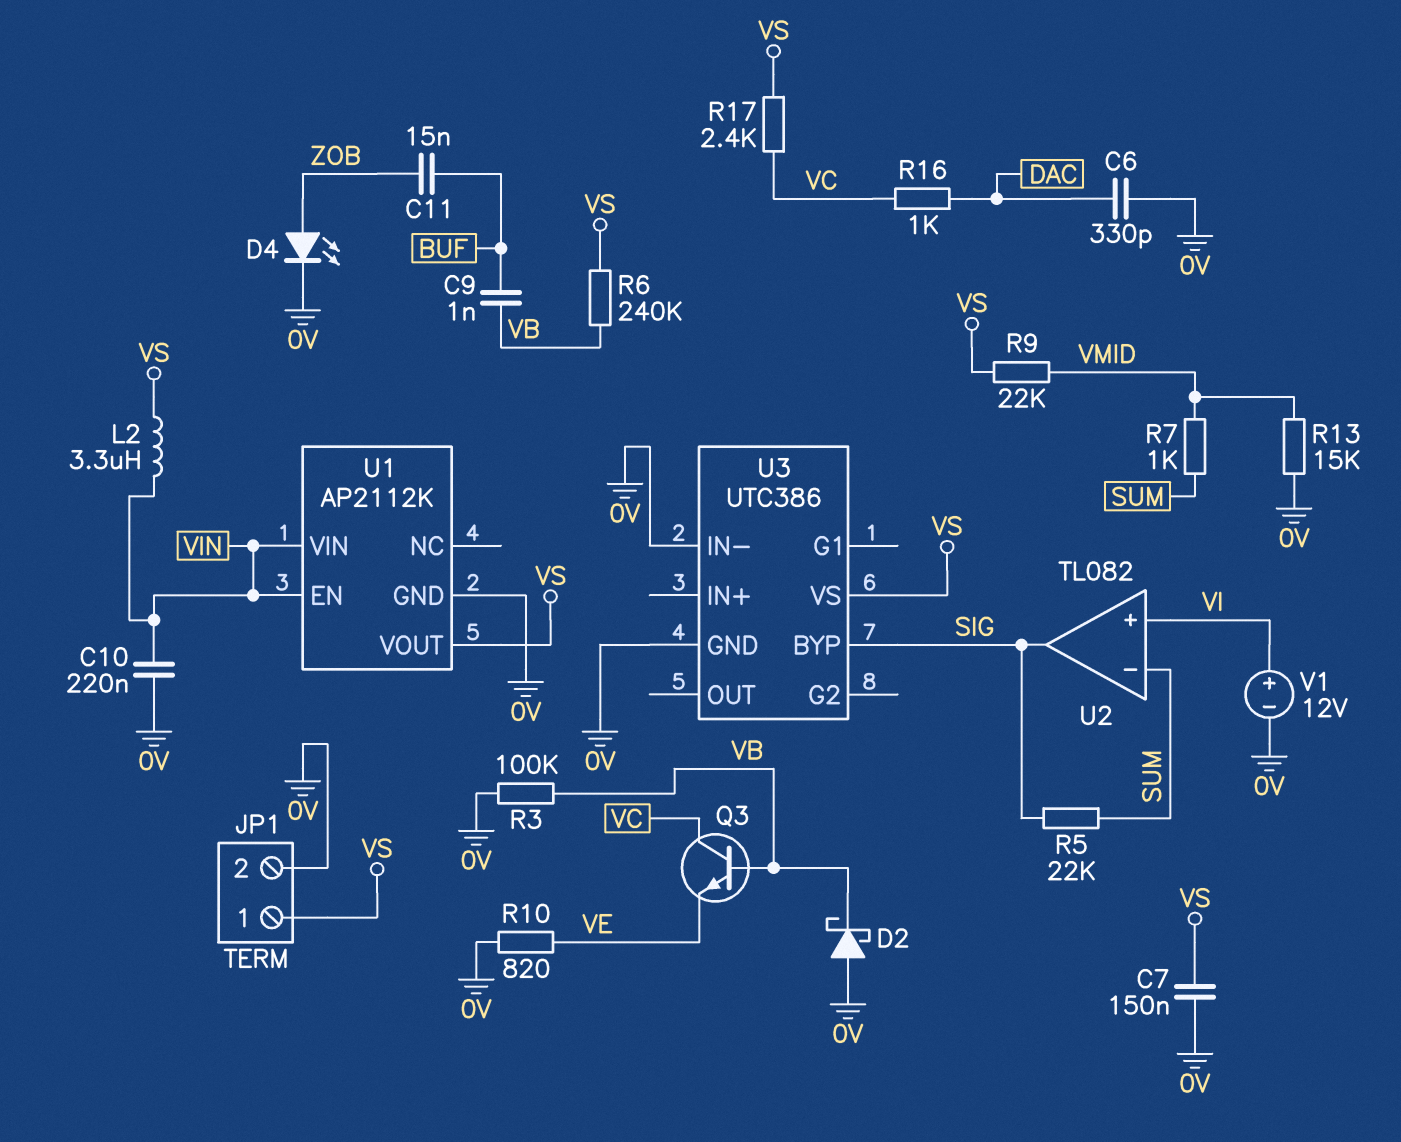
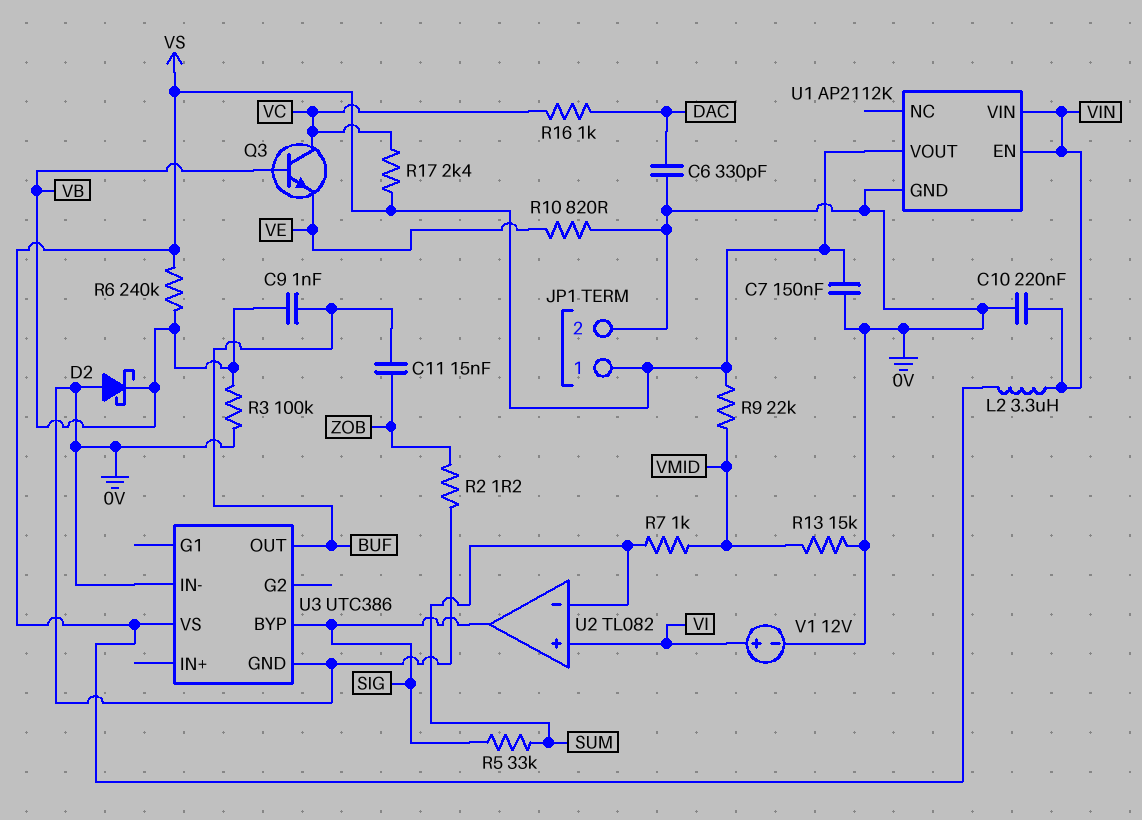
D4: LED (A ZOB, K 0V) -> none
R2: none -> 1.2 (0V, ZOB)
R5: 22k (SIG, SUM) -> 33k (SIG, SUM)
U3 pin OUT: none -> BUF

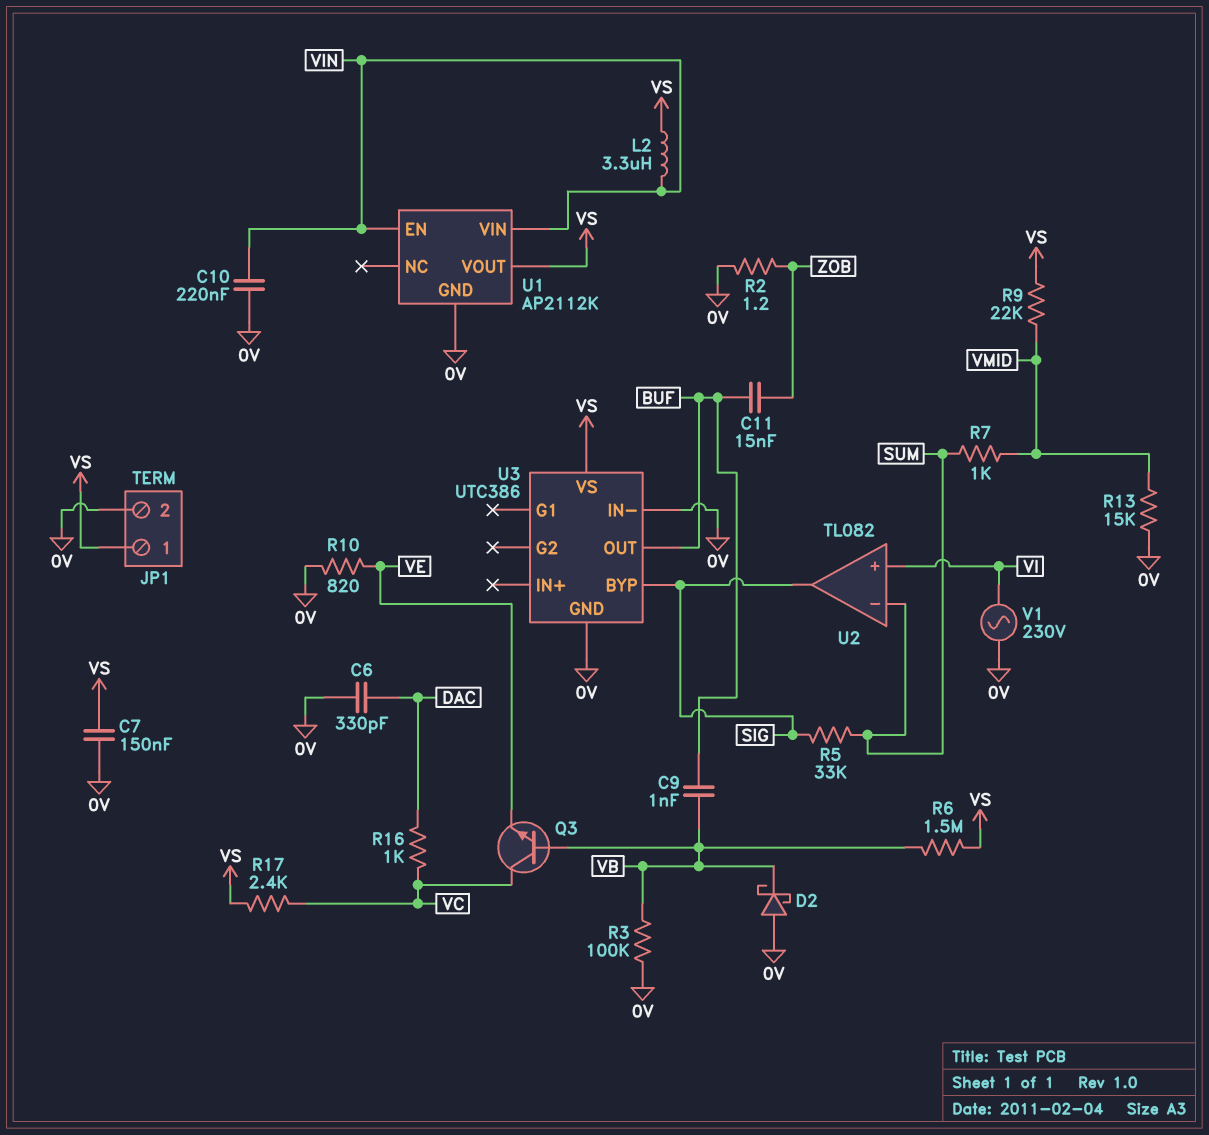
R6: 240k (VB, VS) -> 1.5M (VB, VS)
V1: 12V (plus VI, minus 0V) -> AC 230V (0V, VI)

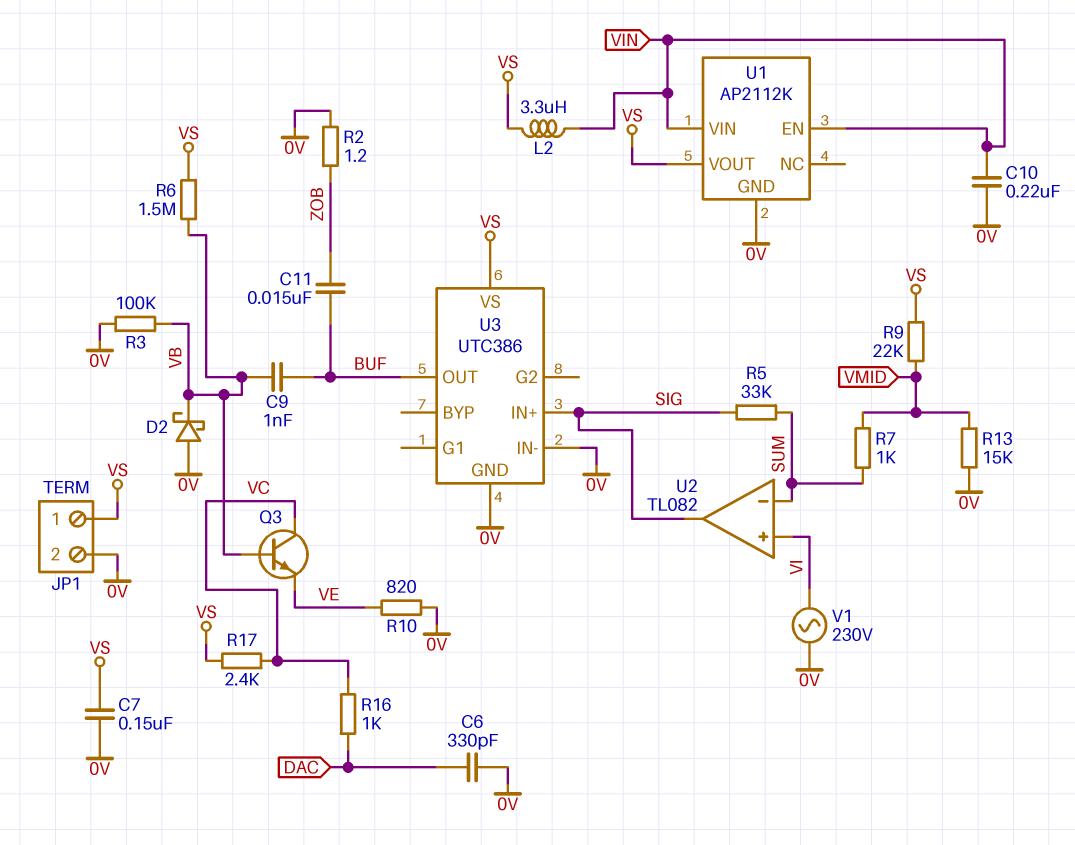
U3 pin BYP: SIG -> none
U3 pin IN+: none -> SIG

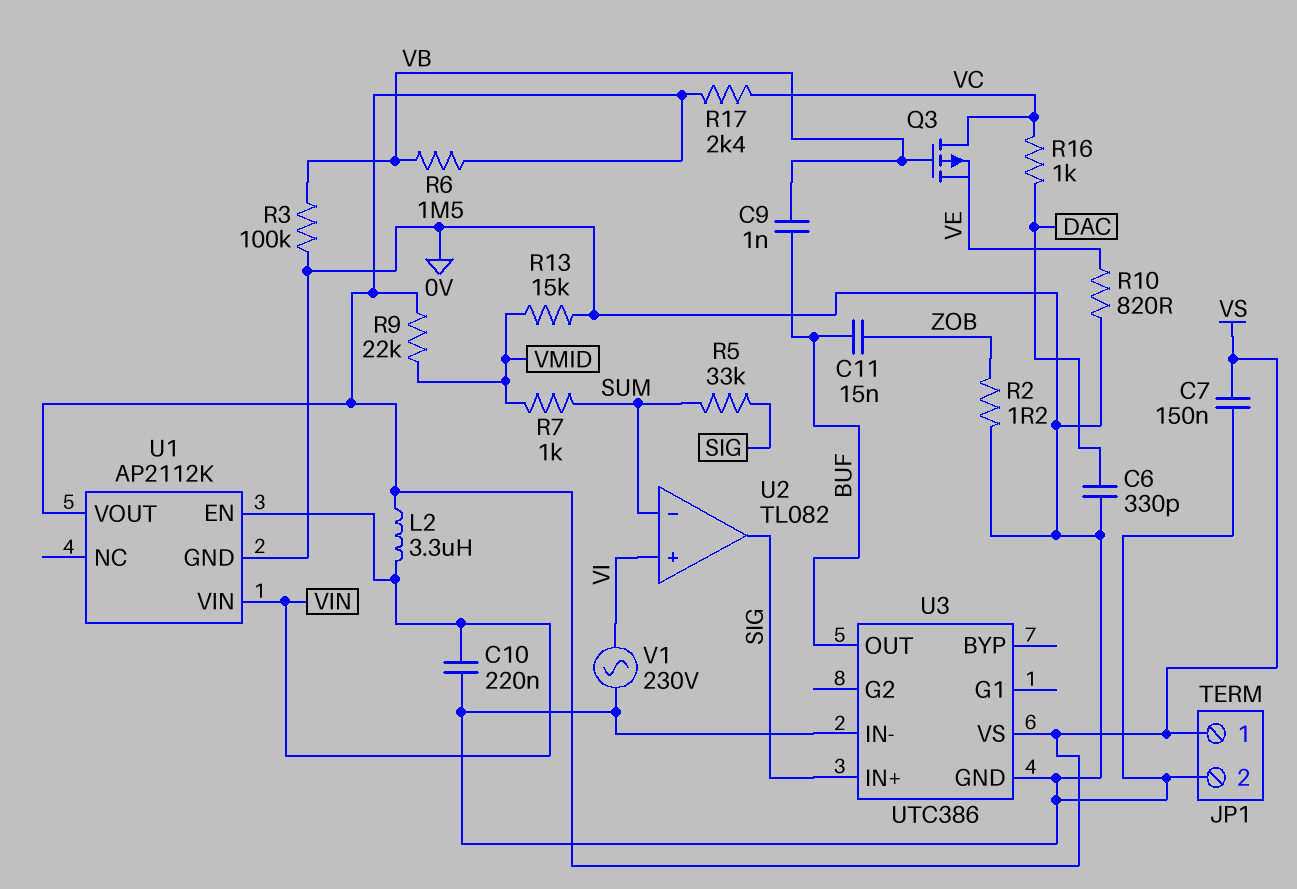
D2: schottky (A 0V, K VB) -> none
Q3: NPN (B VB, C VC, E VE) -> PMOS (G VB, D VC, S VE)

